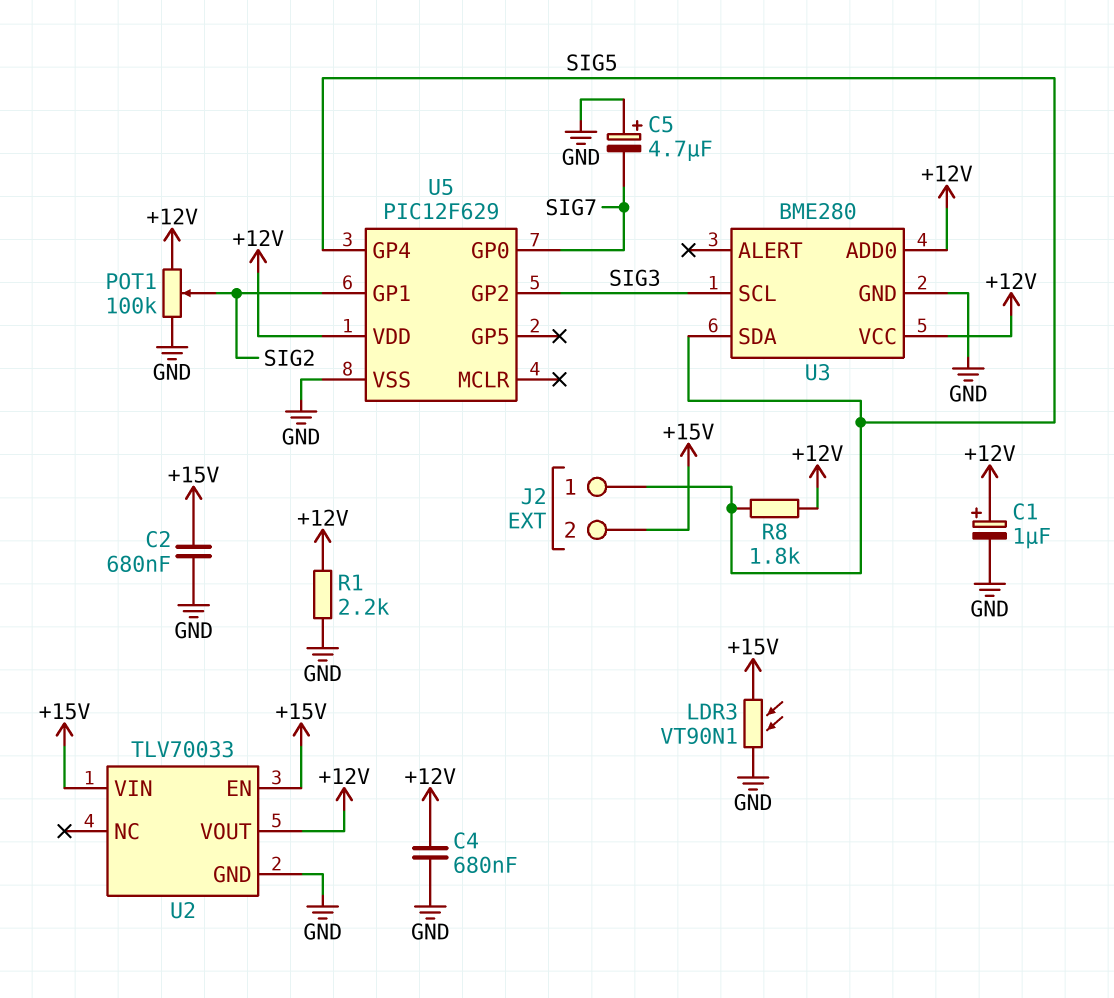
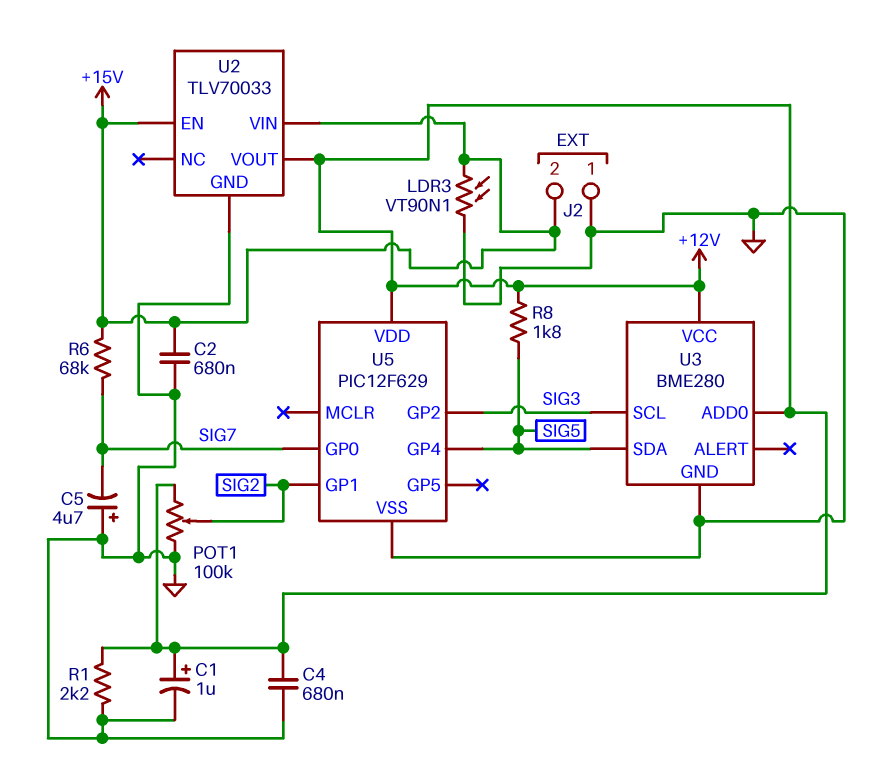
J2 pin 1: SIG5 -> GND
R6: none -> 68k (+15V, SIG7)

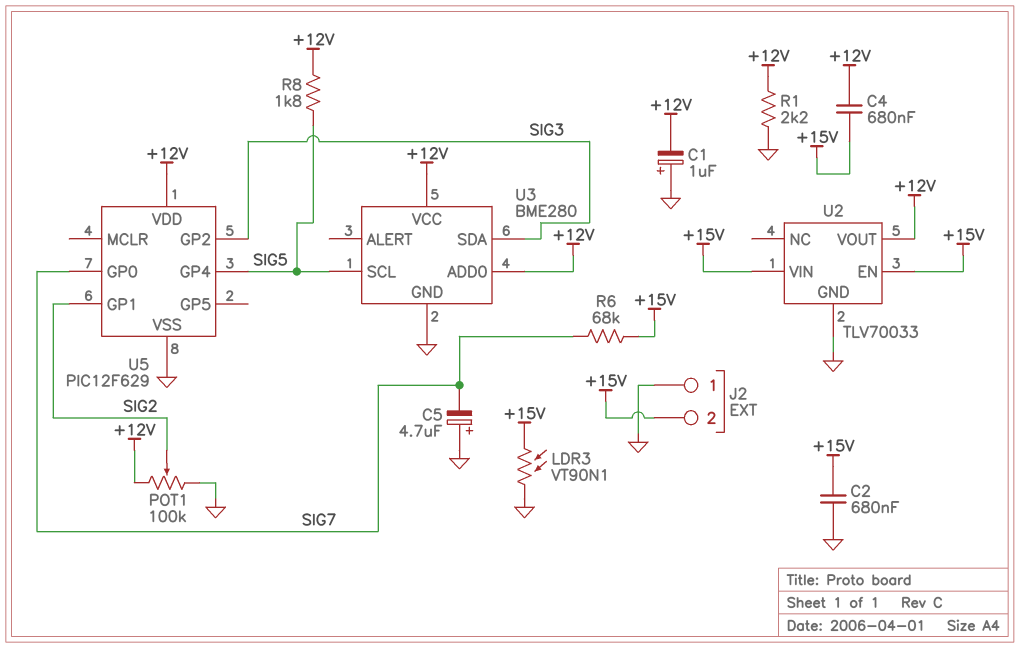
C1: 1uF (plus +12V, minus GND) -> 1uF (plus GND, minus +12V)
C4: 680nF (+12V, GND) -> 680nF (+12V, +15V)
U3 pin SCL: SIG3 -> SIG5
U3 pin SDA: SIG5 -> SIG3

